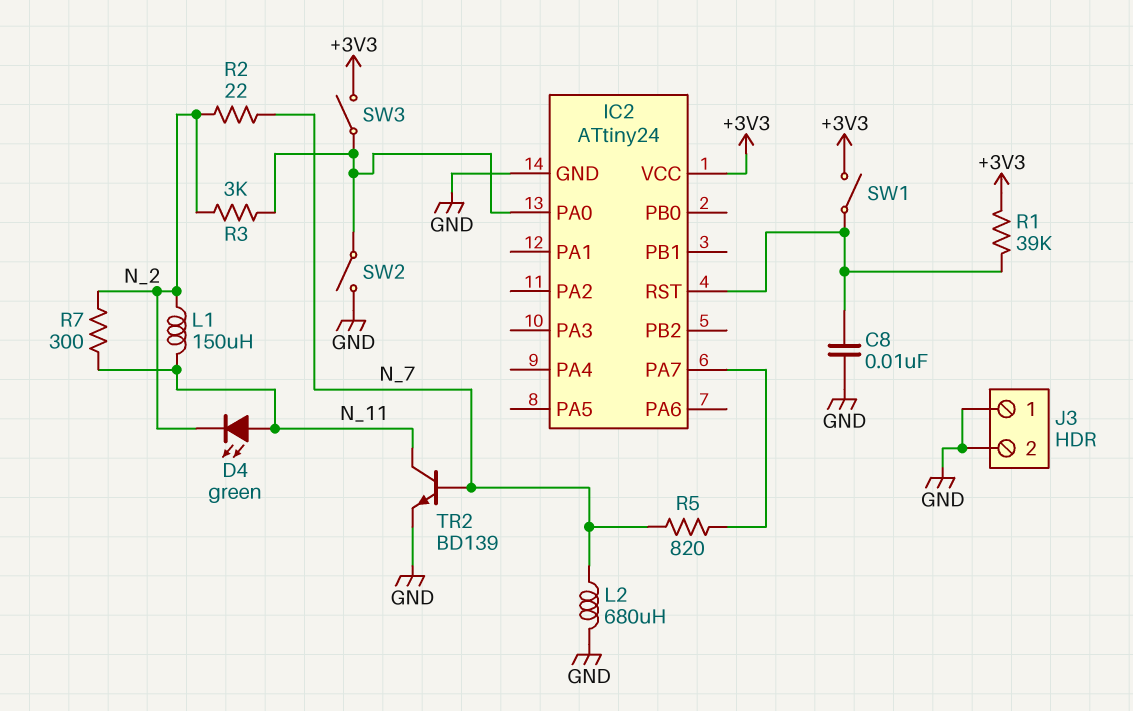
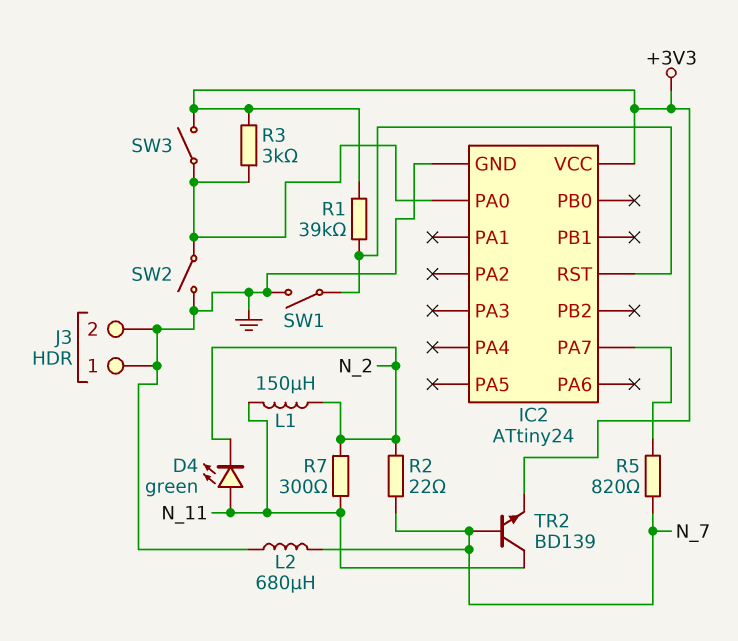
C8: 10nF (GND, IC2/RST) -> none
R3: 3k (IC2/PA0, N_2) -> 3k (+3V3, IC2/PA0)
SW1: switch (+3V3, IC2/RST) -> switch (GND, IC2/RST)
TR2: NPN BD139 (B N_7, C N_11, E GND) -> NPN BD139 (B N_7, C N_11, E +3V3)

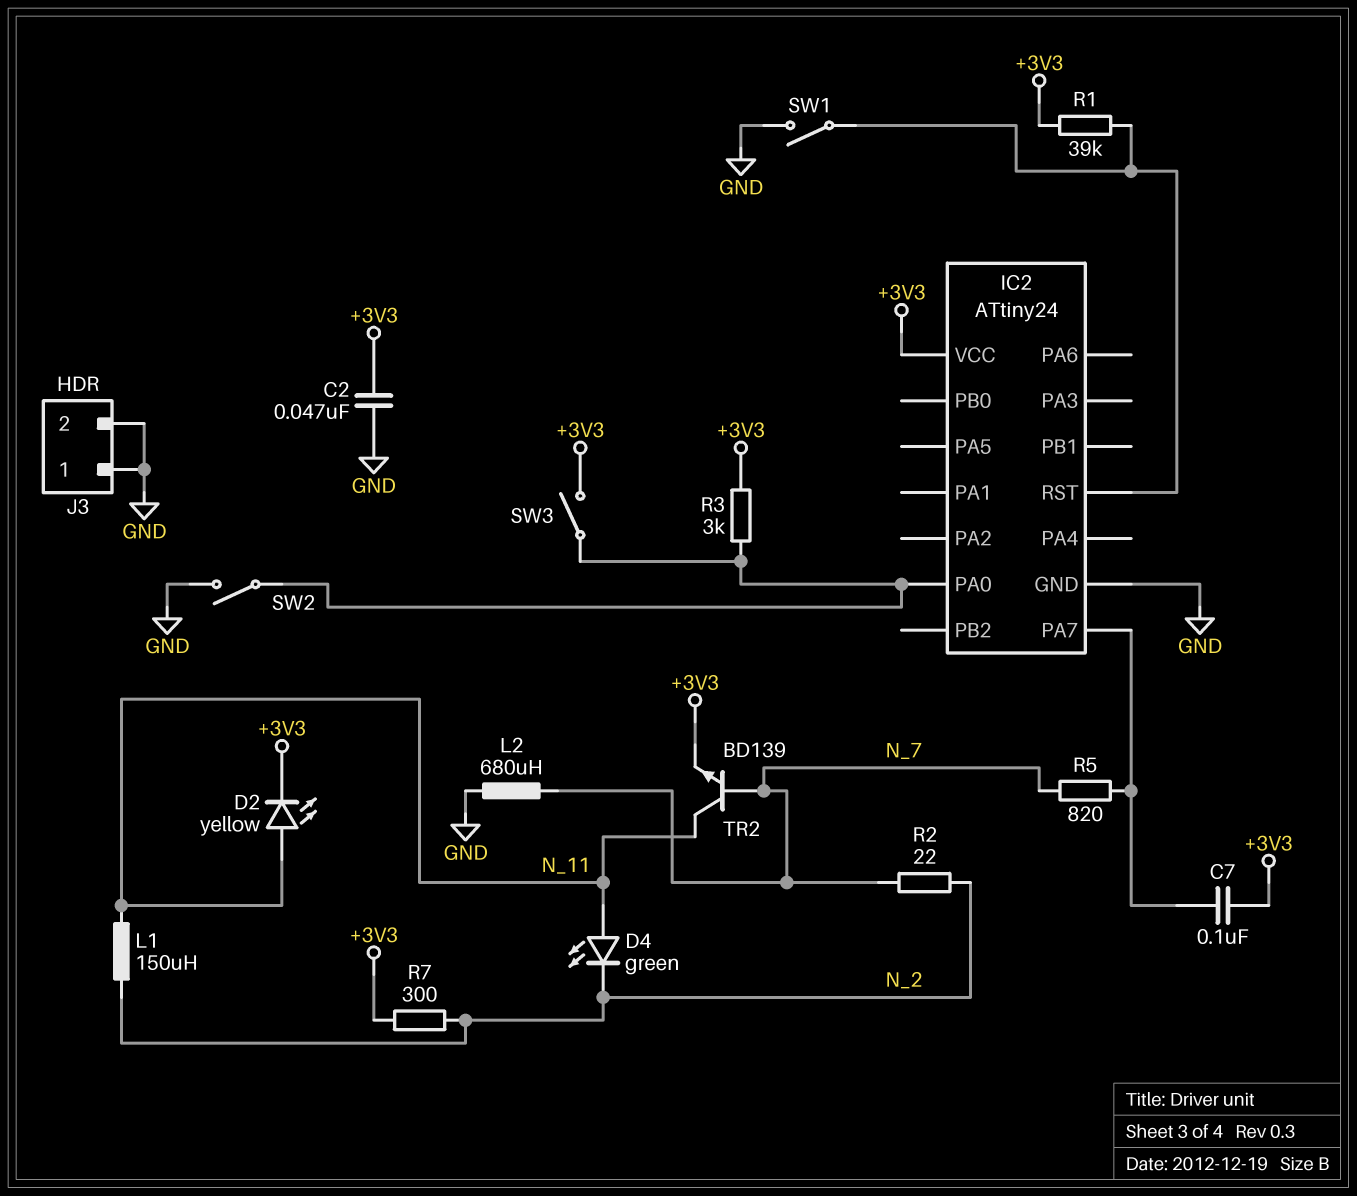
C2: none -> 47nF (+3V3, GND)
C7: none -> 100nF (+3V3, IC2/PA7)
D2: none -> LED yellow (A N_11, K +3V3)
R7: 300 (N_2, N_11) -> 300 (+3V3, N_2)

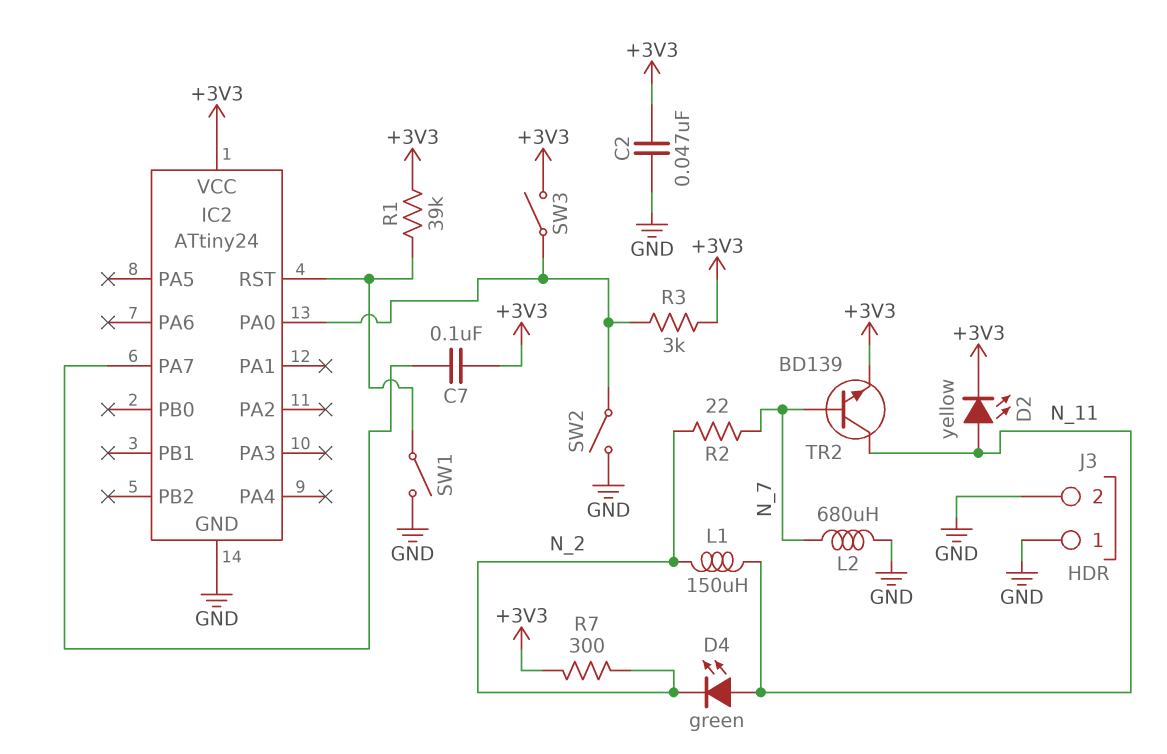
R5: 820 (IC2/PA7, N_7) -> none

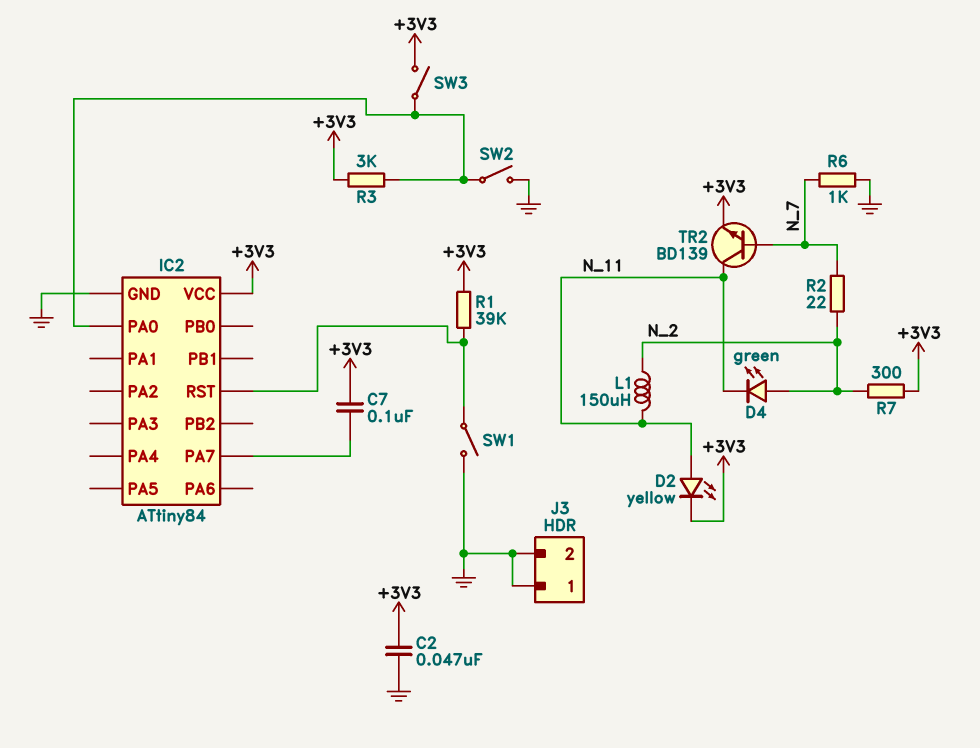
D4: LED green (A N_11, K N_2) -> LED green (A N_2, K N_11)
IC2: ATtiny24 -> ATtiny84
L2: 680uH (GND, N_7) -> none
R6: none -> 1k (GND, N_7)

